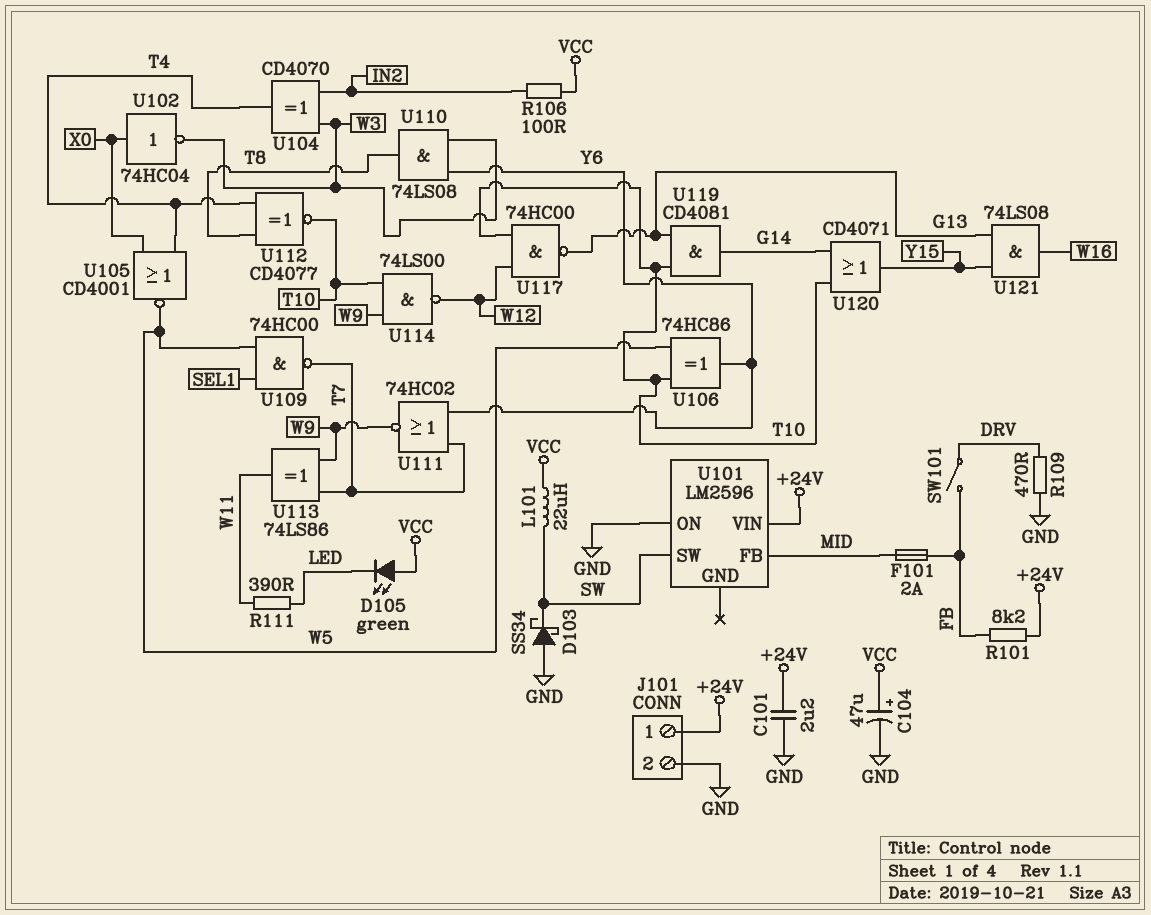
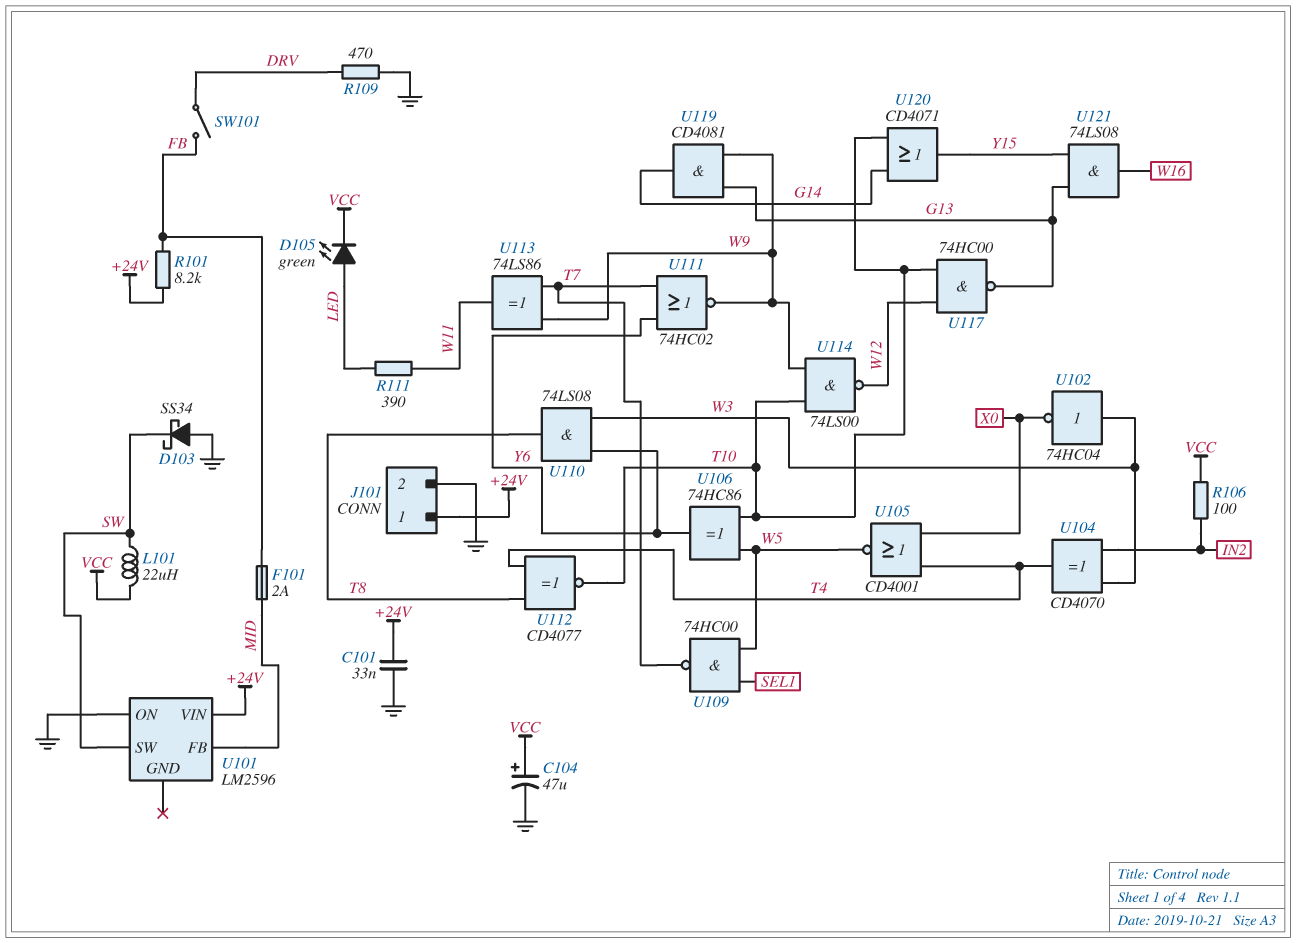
C101: 2.2uF (+24V, GND) -> 33nF (+24V, GND)
D105: LED green (A VCC, K LED) -> LED green (A LED, K VCC)
U102: NOT 74HC04 (in X0, out W3) -> NOT 74HC04 (in W3, out X0)
U119: AND CD4081 (in G13, in T10, out G14) -> AND CD4081 (in G13, in W9, out G14)

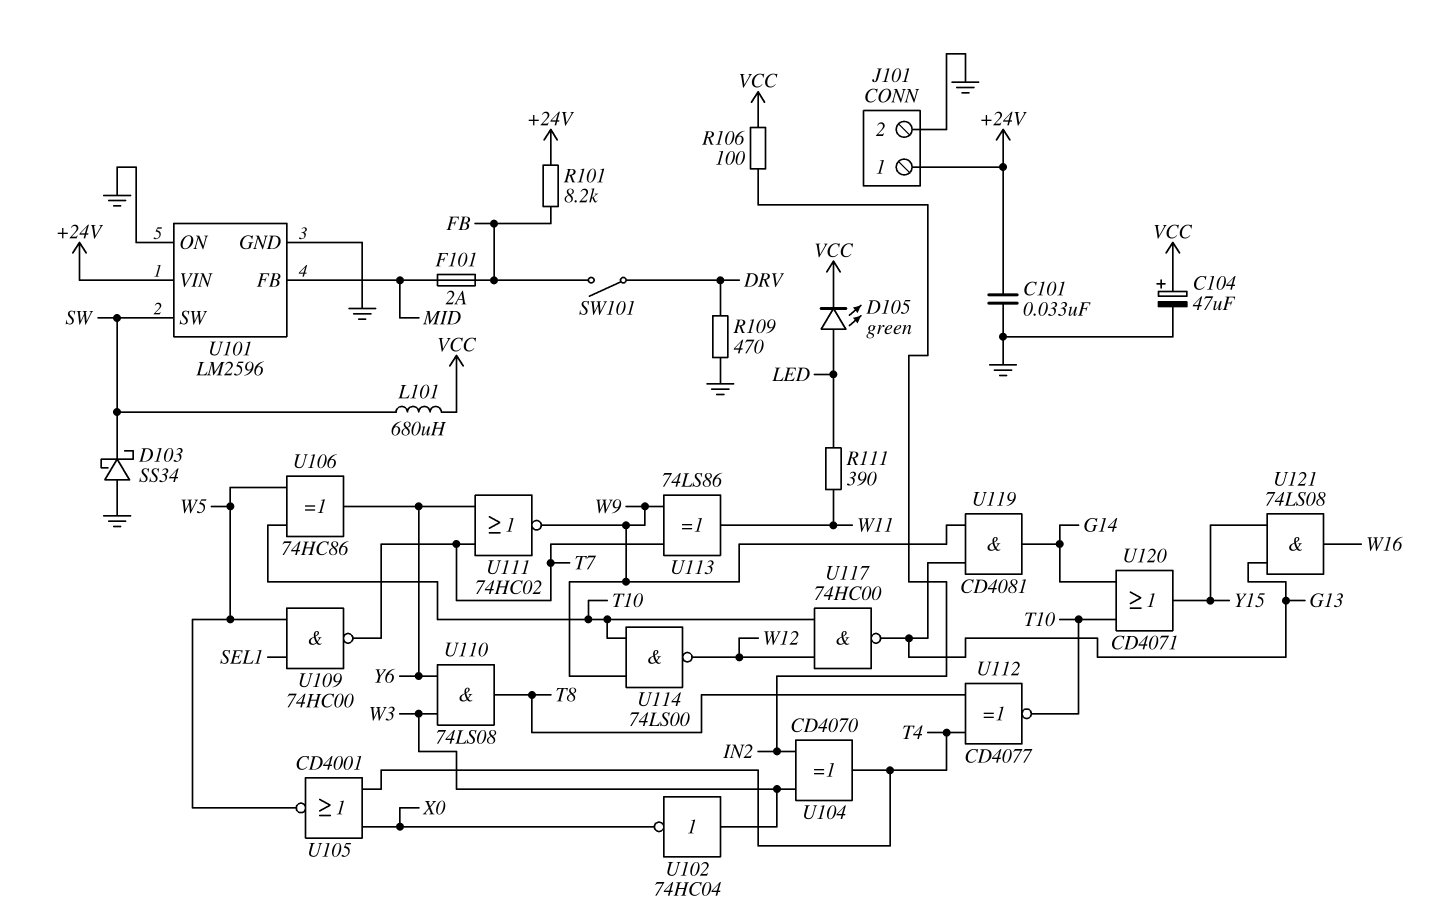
L101: 22uH (SW, VCC) -> 680uH (SW, VCC)
U101 pin GND: none -> GND

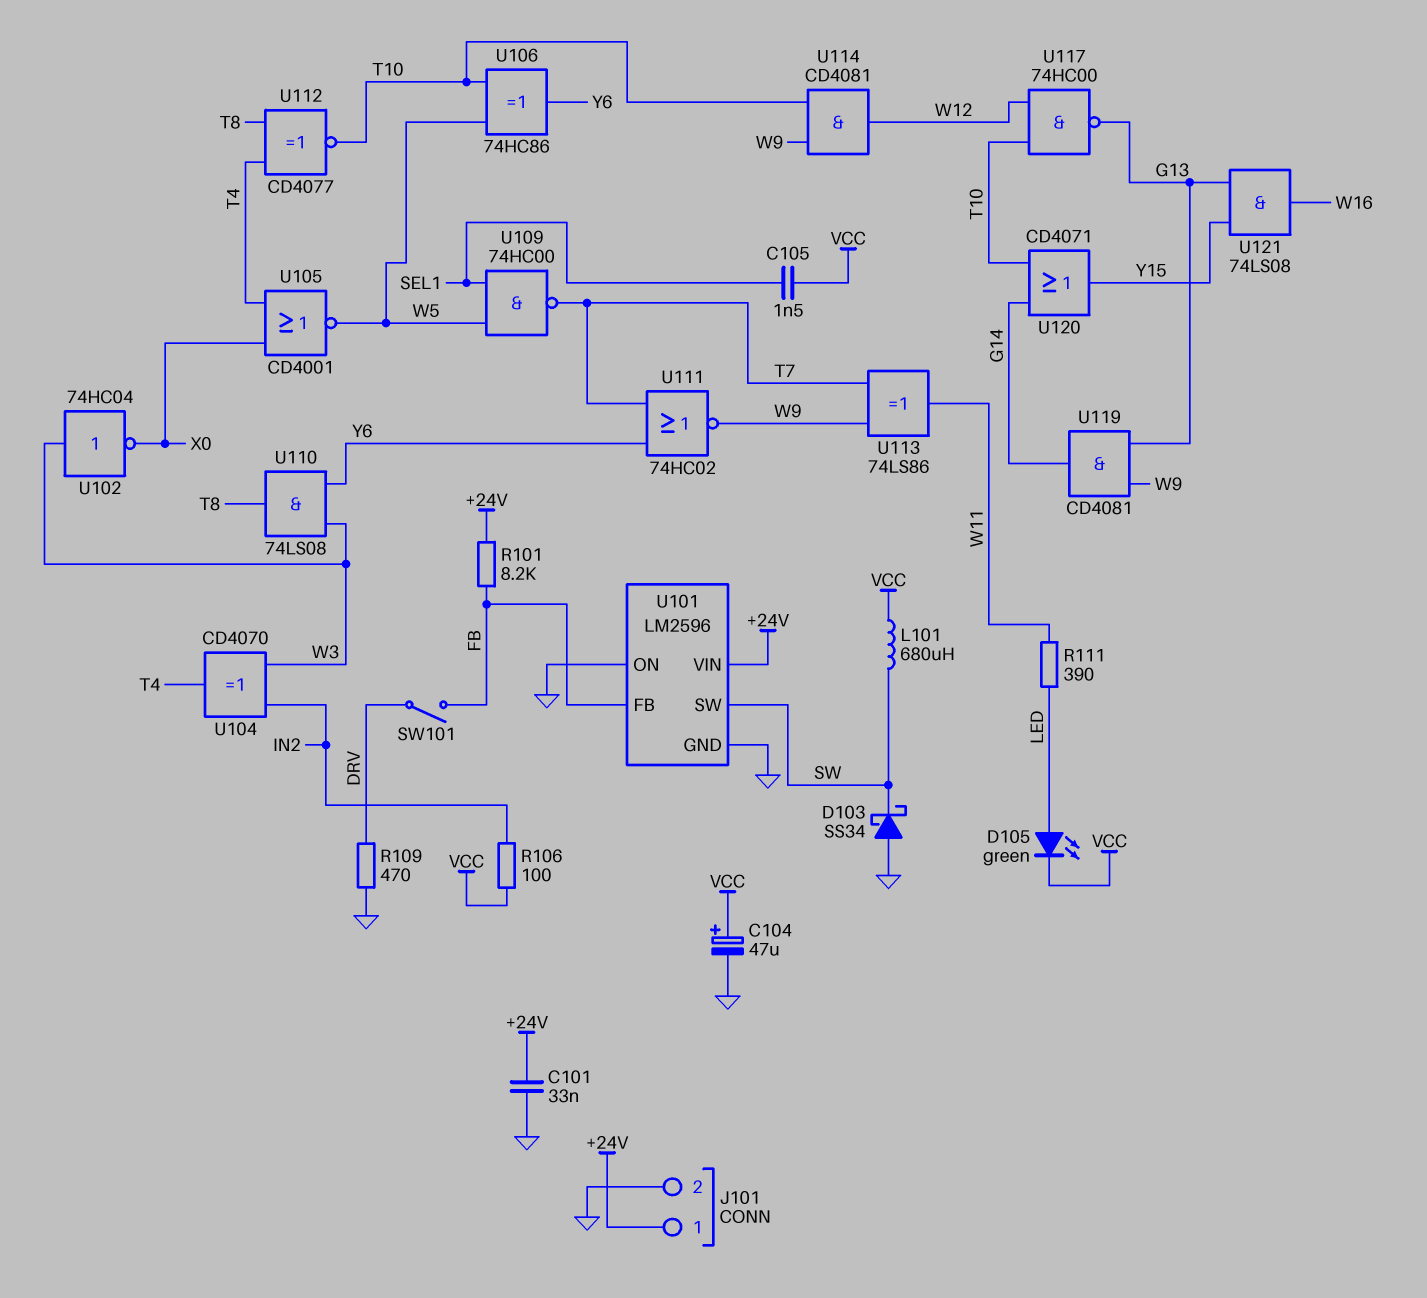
C105: none -> 1.5nF (SEL1, VCC)
F101: 2A (FB, MID) -> none
U101 pin FB: MID -> FB
U114: NAND 74LS00 (in T10, in W9, out W12) -> AND CD4081 (in T10, in W9, out W12)

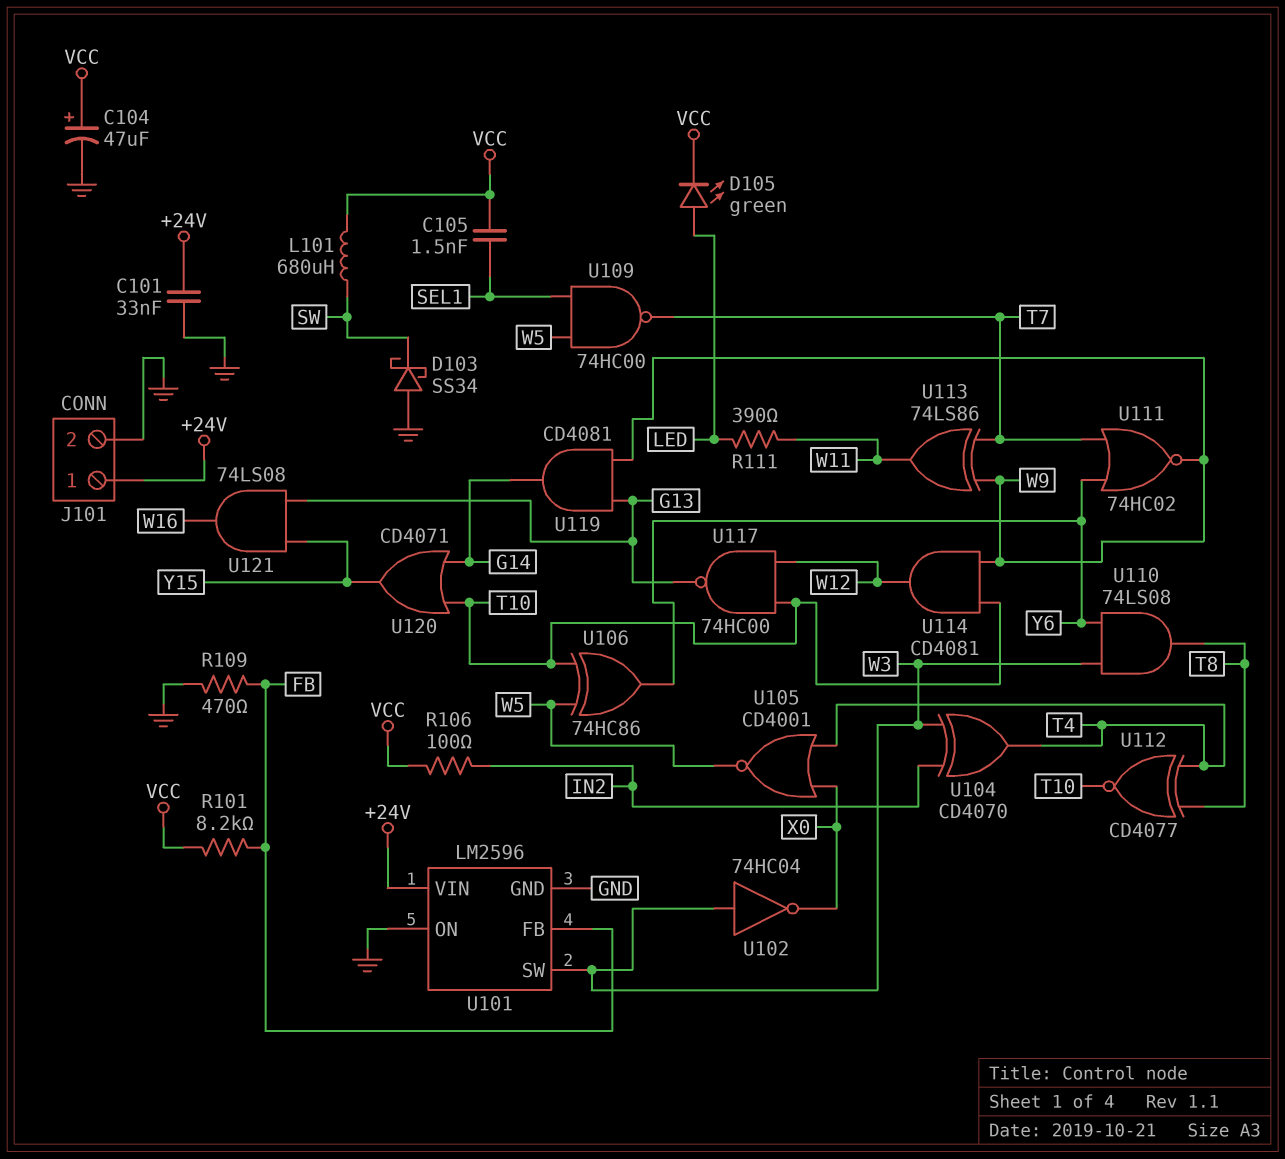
R101: 8.2k (+24V, FB) -> 8.2k (FB, VCC)
R109: 470 (DRV, GND) -> 470 (FB, GND)
SW101: switch (DRV, FB) -> none
U101 pin SW: SW -> W3

